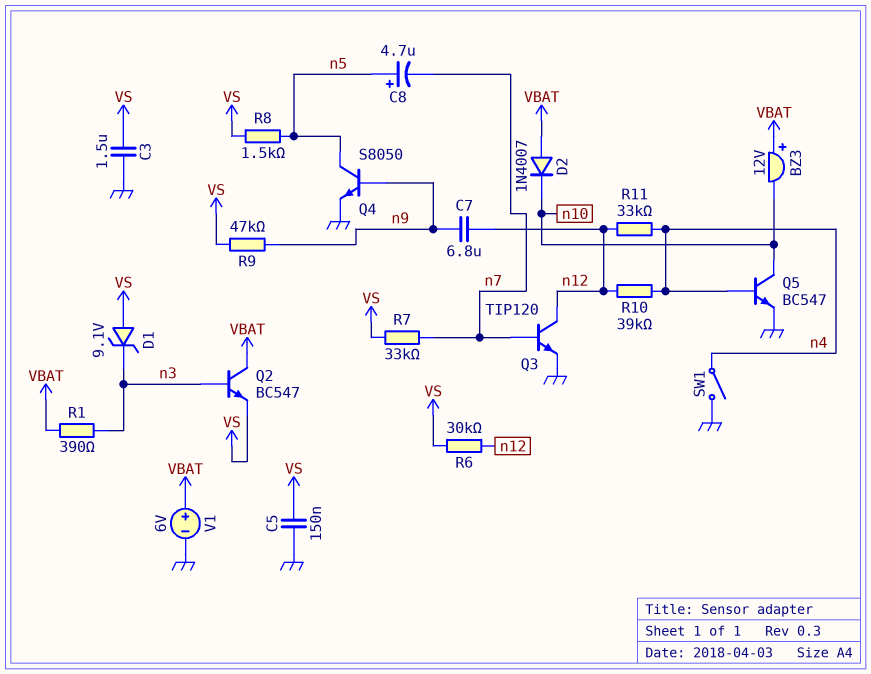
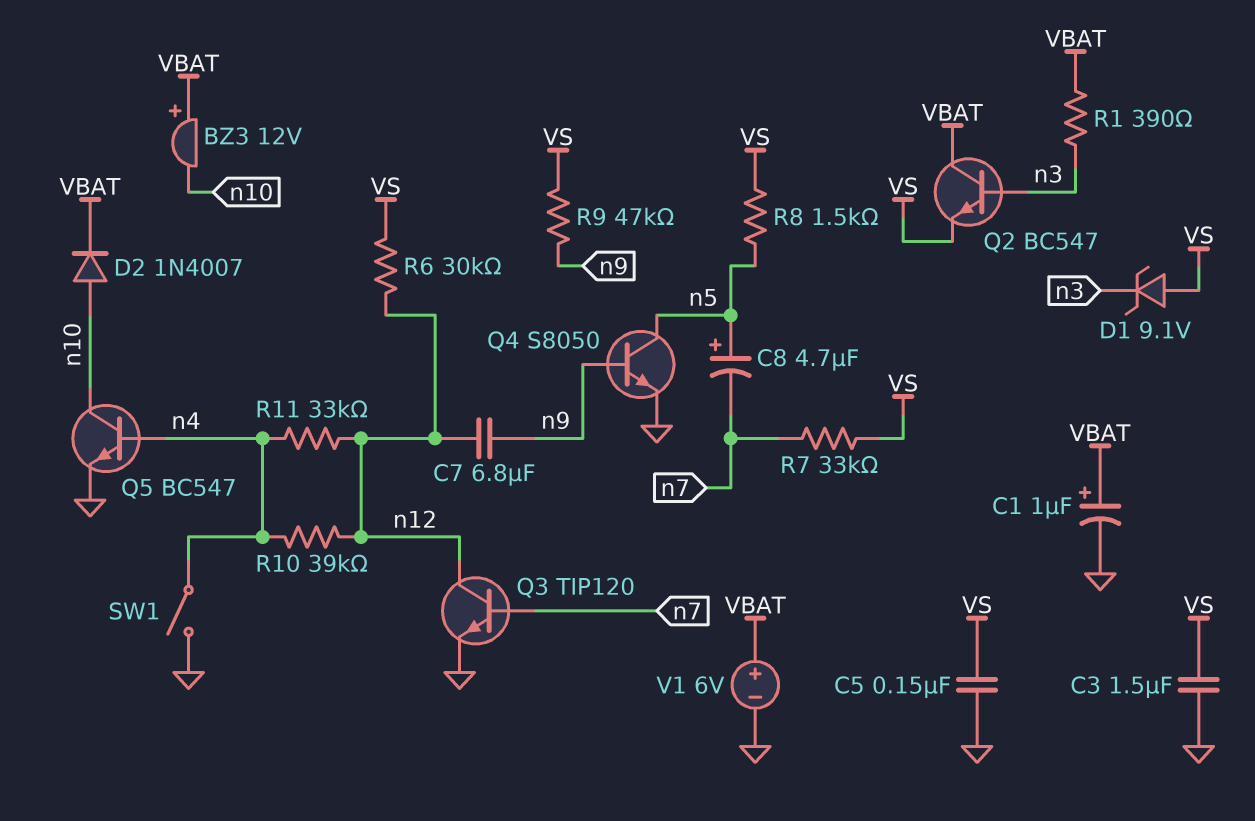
C1: none -> 1uF (plus VBAT, minus GND)
D2: diode 1N4007 (A VBAT, K n10) -> diode 1N4007 (A n10, K VBAT)

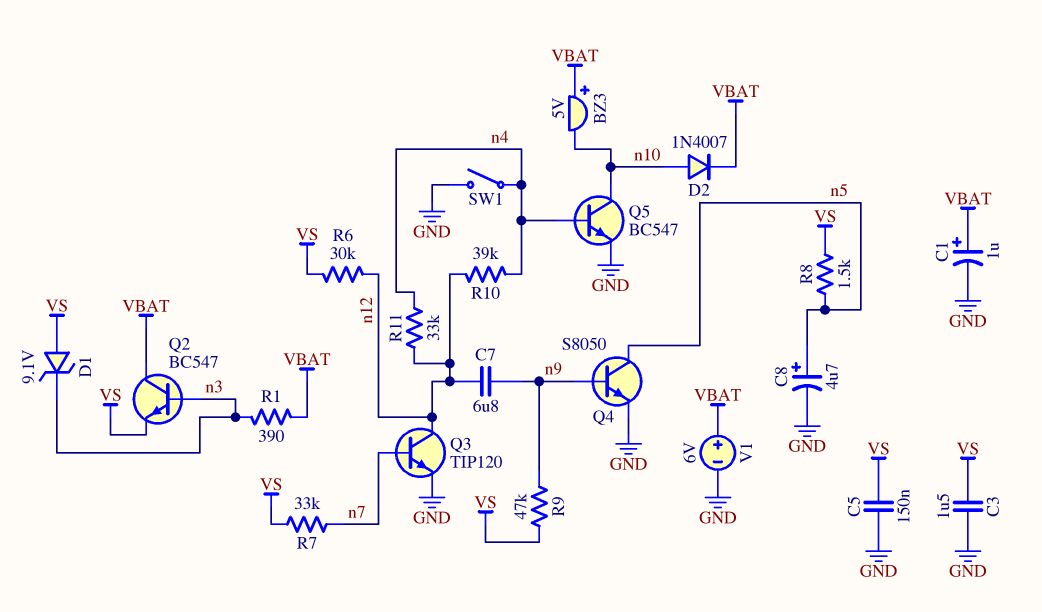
BZ3: buzzer 12V (plus VBAT, minus n10) -> buzzer 5V (plus VBAT, minus n10)
C8: 4.7uF (plus n5, minus n7) -> 4.7uF (plus n5, minus GND)

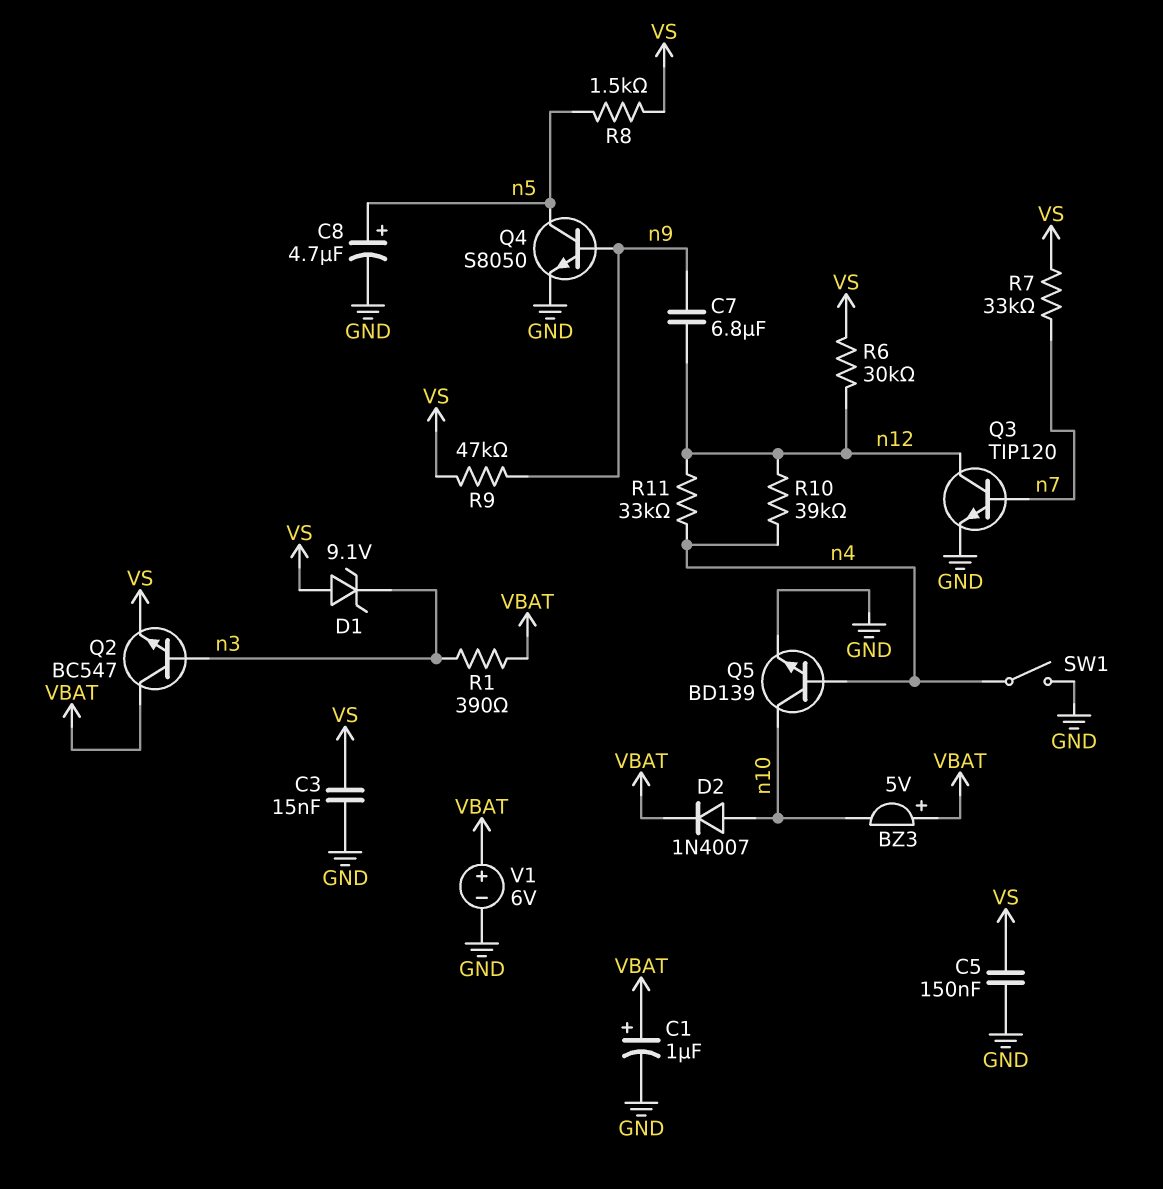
C3: 1.5uF (GND, VS) -> 15nF (GND, VS)
Q5: NPN BC547 (B n4, C n10, E GND) -> NPN BD139 (B n4, C n10, E GND)

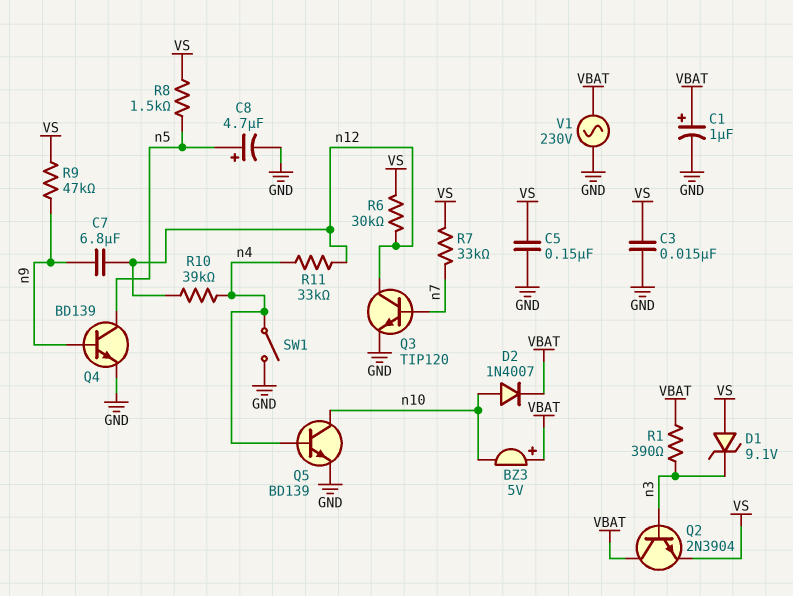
Q2: NPN BC547 (B n3, C VBAT, E VS) -> NPN 2N3904 (B n3, C VBAT, E VS)
Q4: NPN S8050 (B n9, C n5, E GND) -> NPN BD139 (B n9, C n5, E GND)
V1: 6V (plus VBAT, minus GND) -> AC 230V (GND, VBAT)

